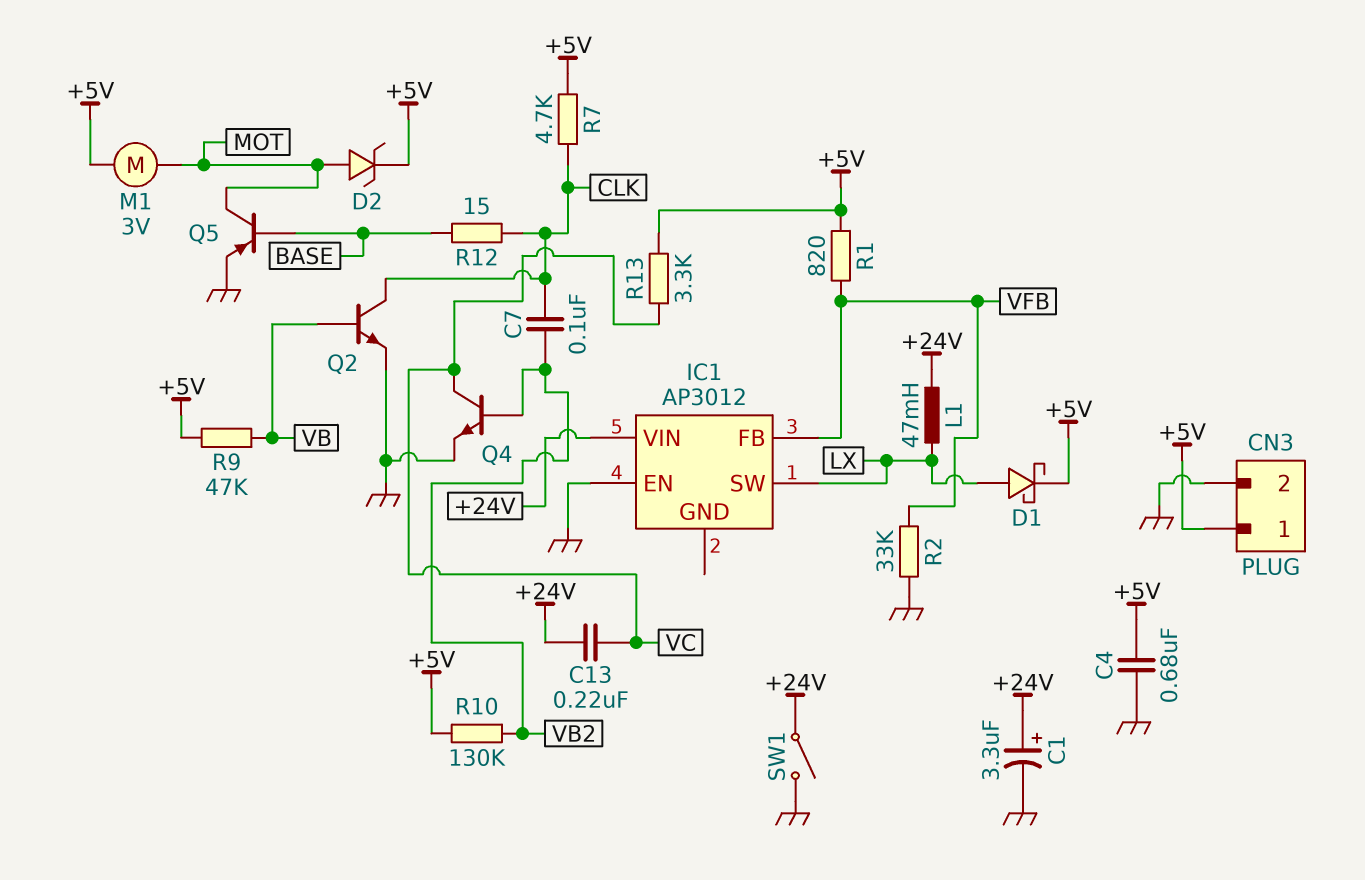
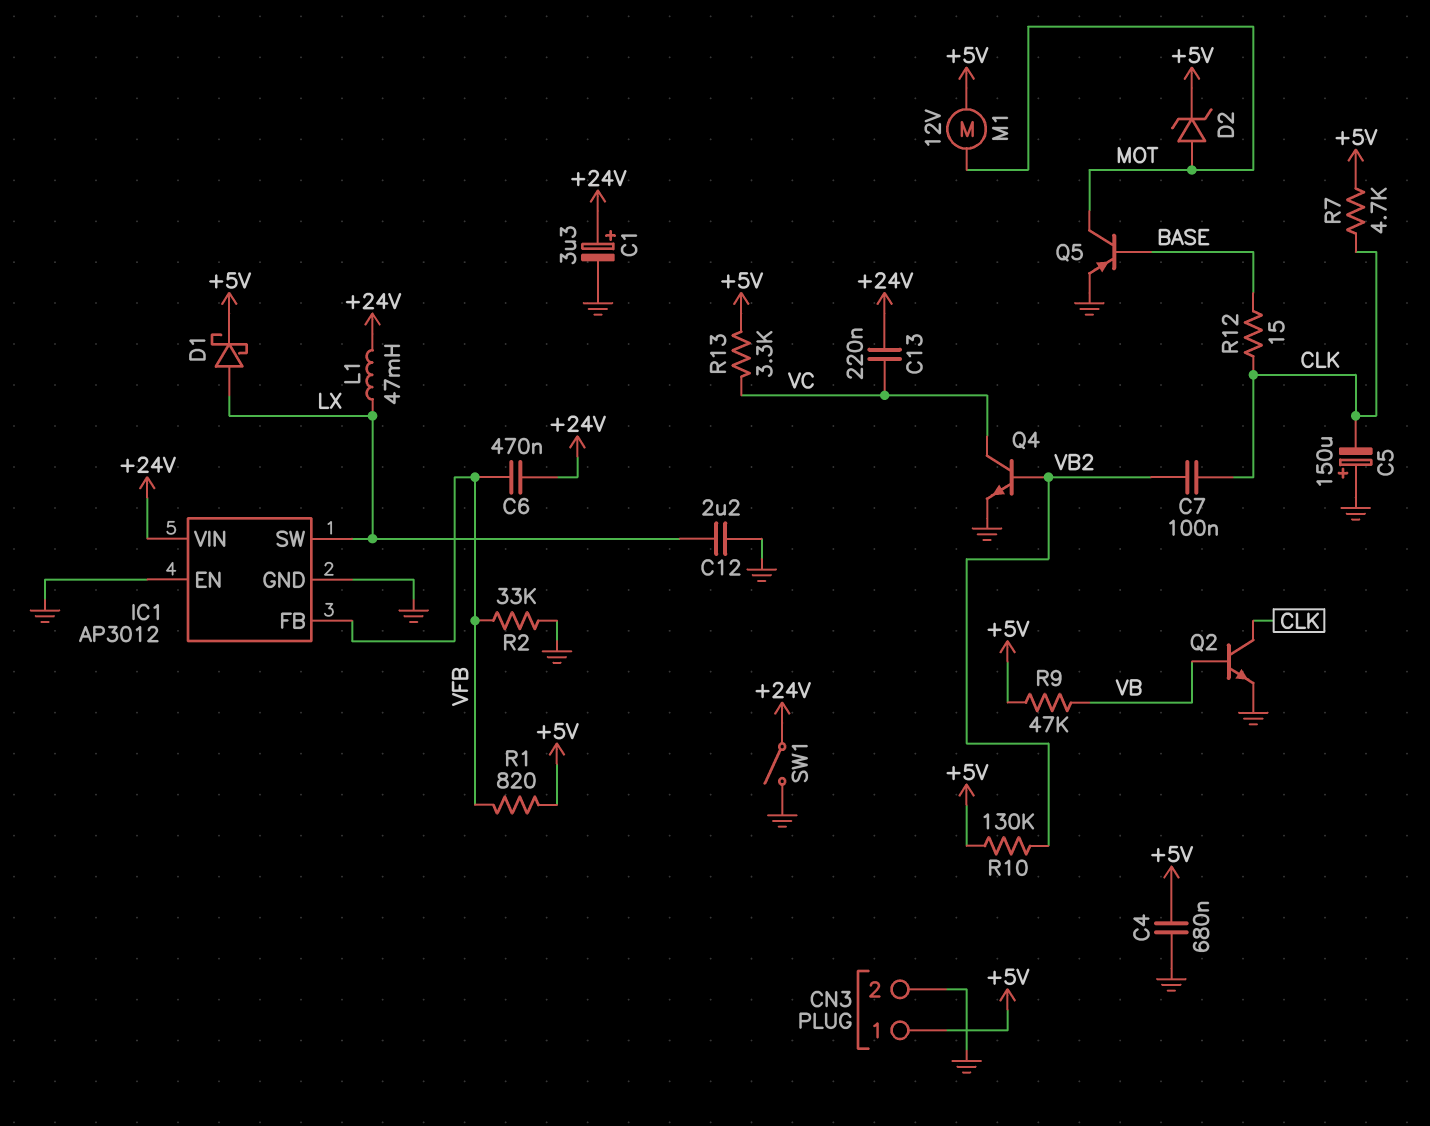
C5: none -> 150uF (plus GND, minus CLK)
C6: none -> 470nF (+24V, VFB)
C12: none -> 2.2uF (GND, LX)
IC1 pin GND: none -> GND
M1: motor 3V (+5V, MOT) -> motor 12V (+5V, MOT)

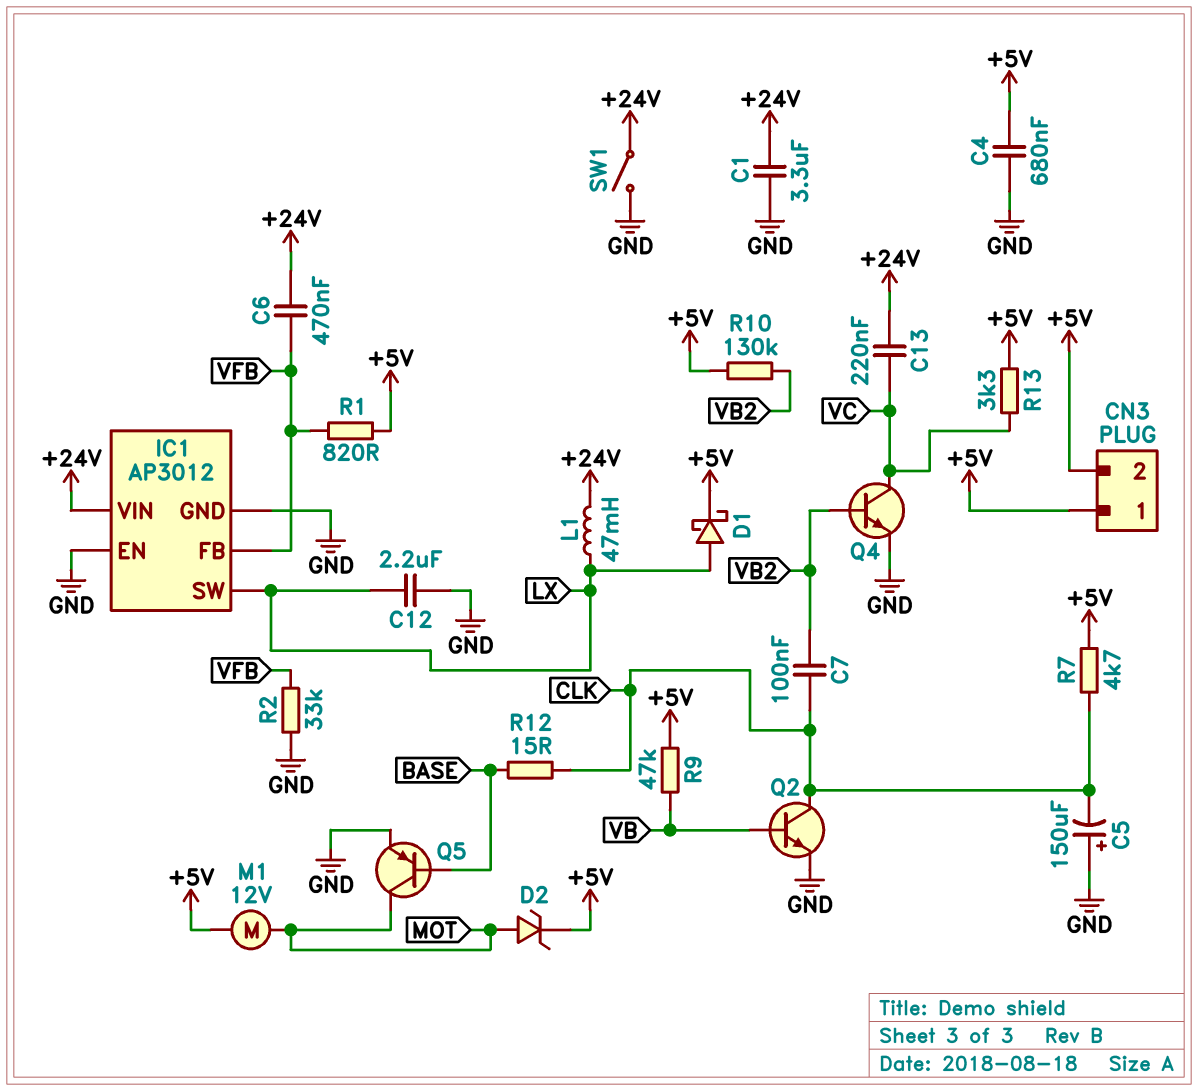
C1: 3.3uF (plus +24V, minus GND) -> 3.3uF (+24V, GND)
CN3 pin 2: GND -> +5V

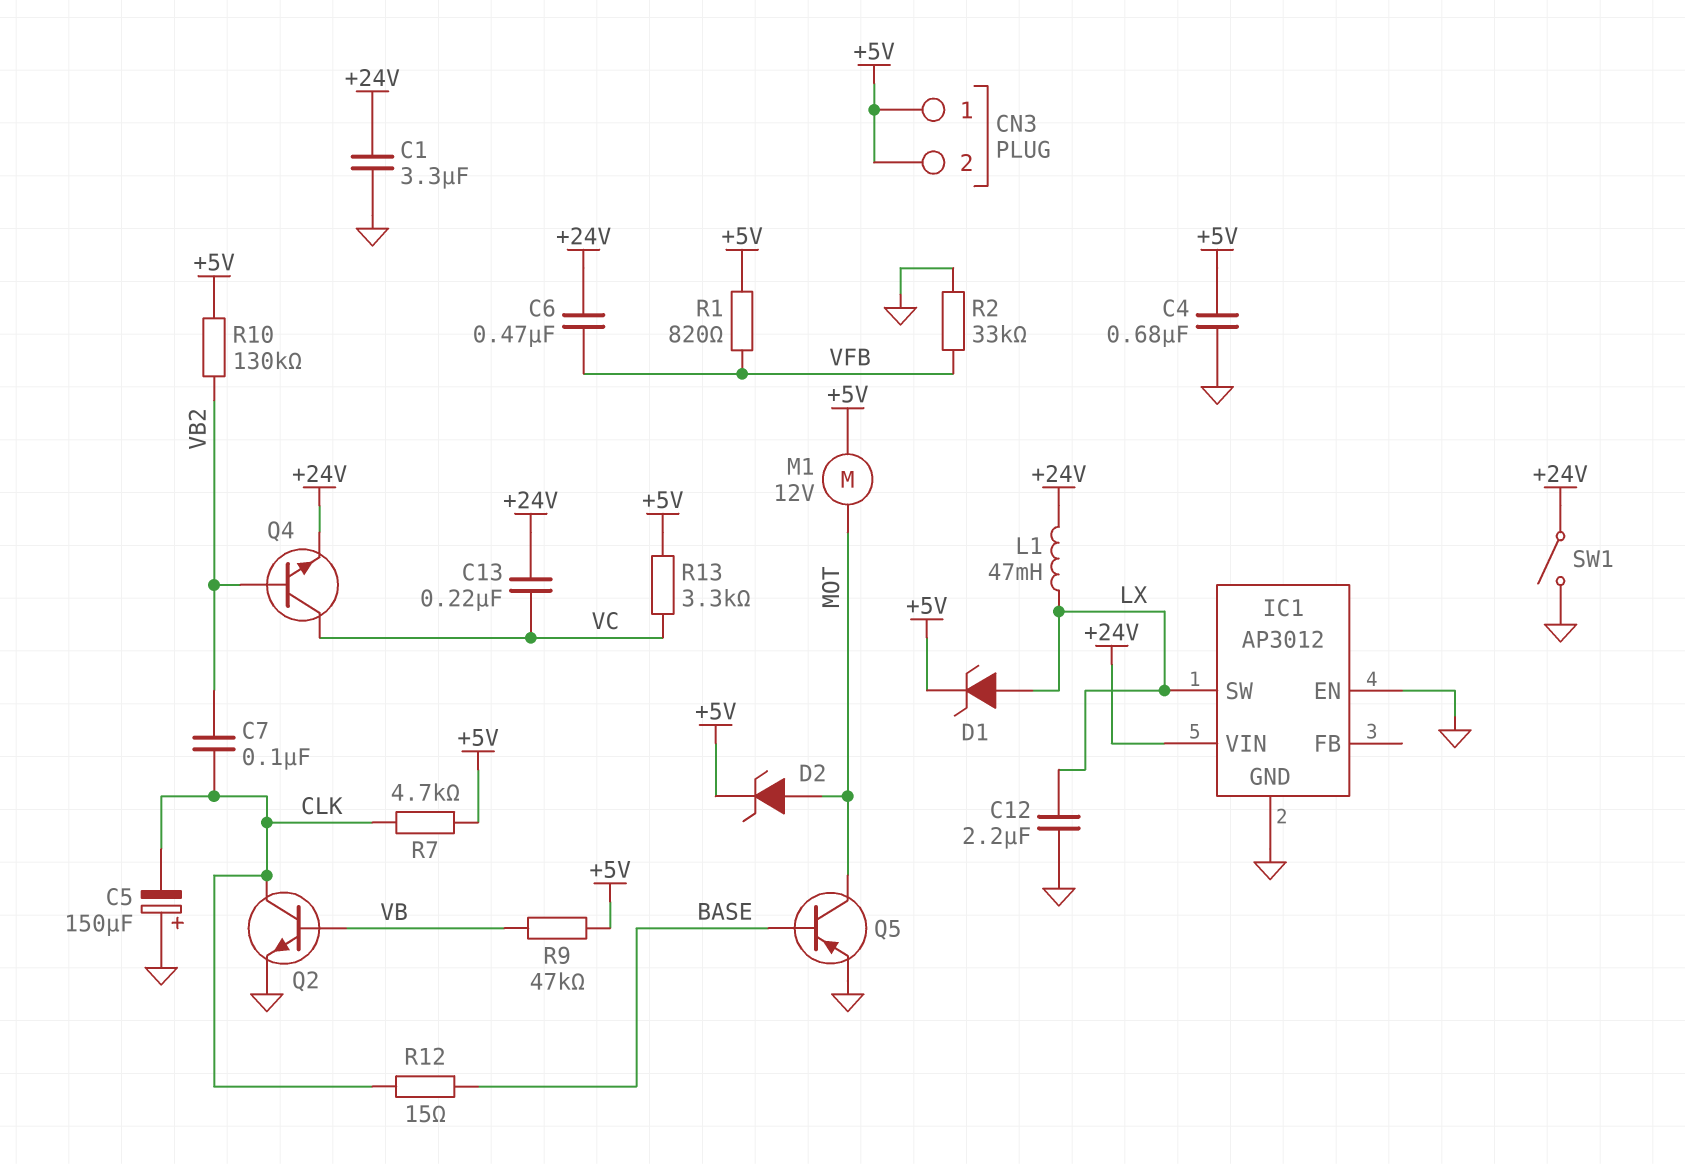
D1: schottky (A LX, K +5V) -> zener (A LX, K +5V)
IC1 pin FB: VFB -> none
Q4: NPN (B VB2, C VC, E GND) -> NPN (B VB2, C VC, E +24V)

